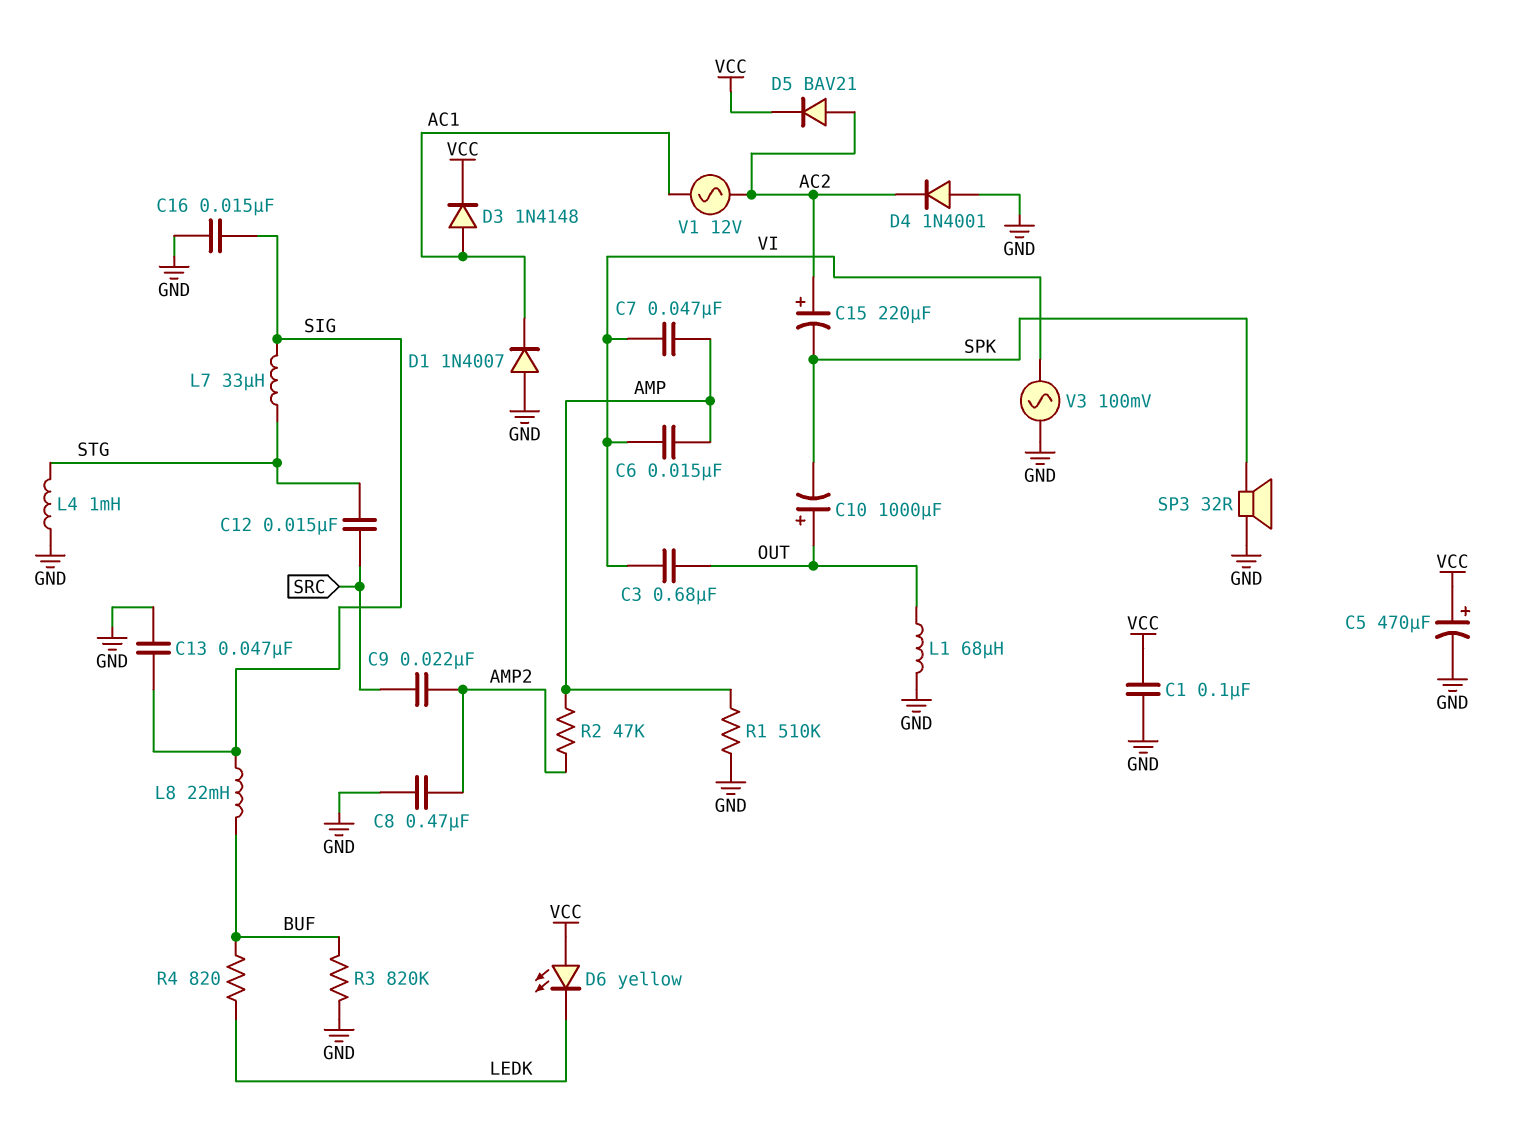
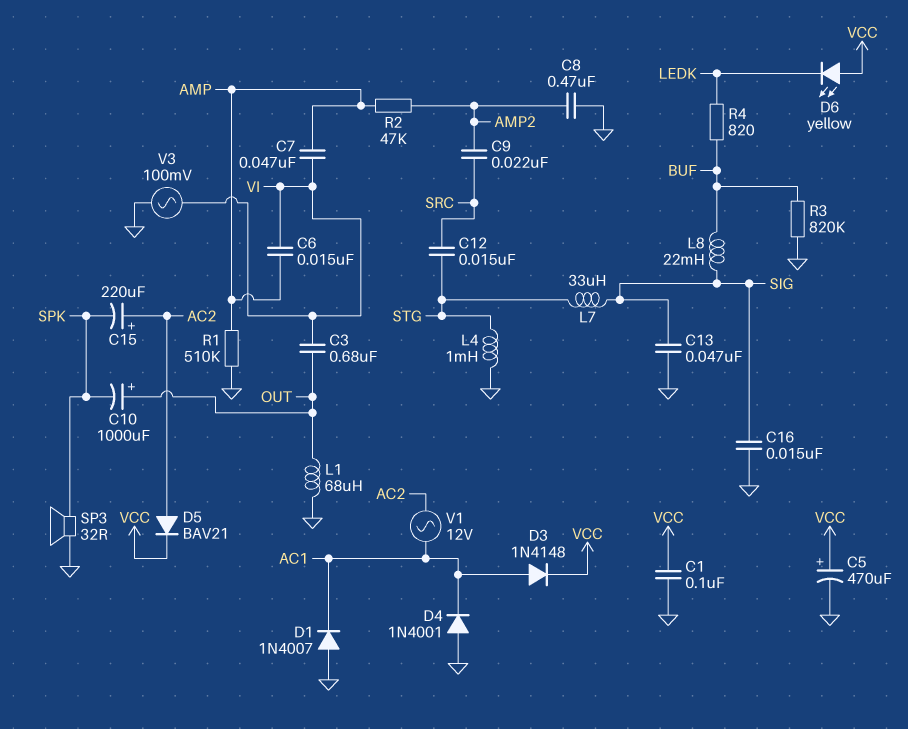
D4: diode 1N4001 (A GND, K AC2) -> diode 1N4001 (A GND, K AC1)

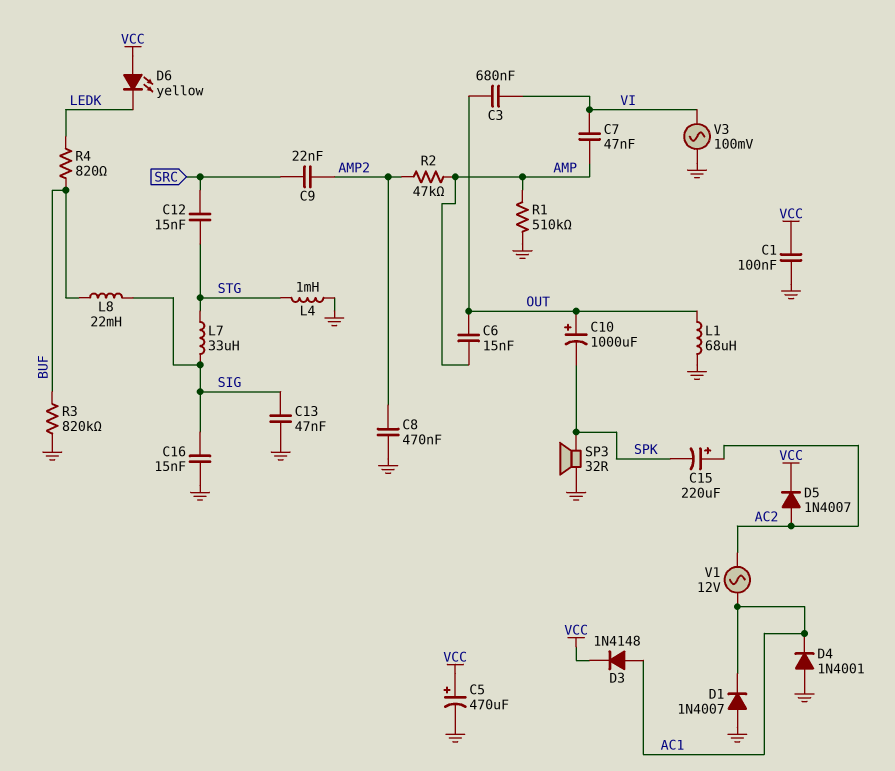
C6: 15nF (AMP, VI) -> 15nF (AMP, OUT)
D5: diode BAV21 (A AC2, K VCC) -> diode 1N4007 (A AC2, K VCC)

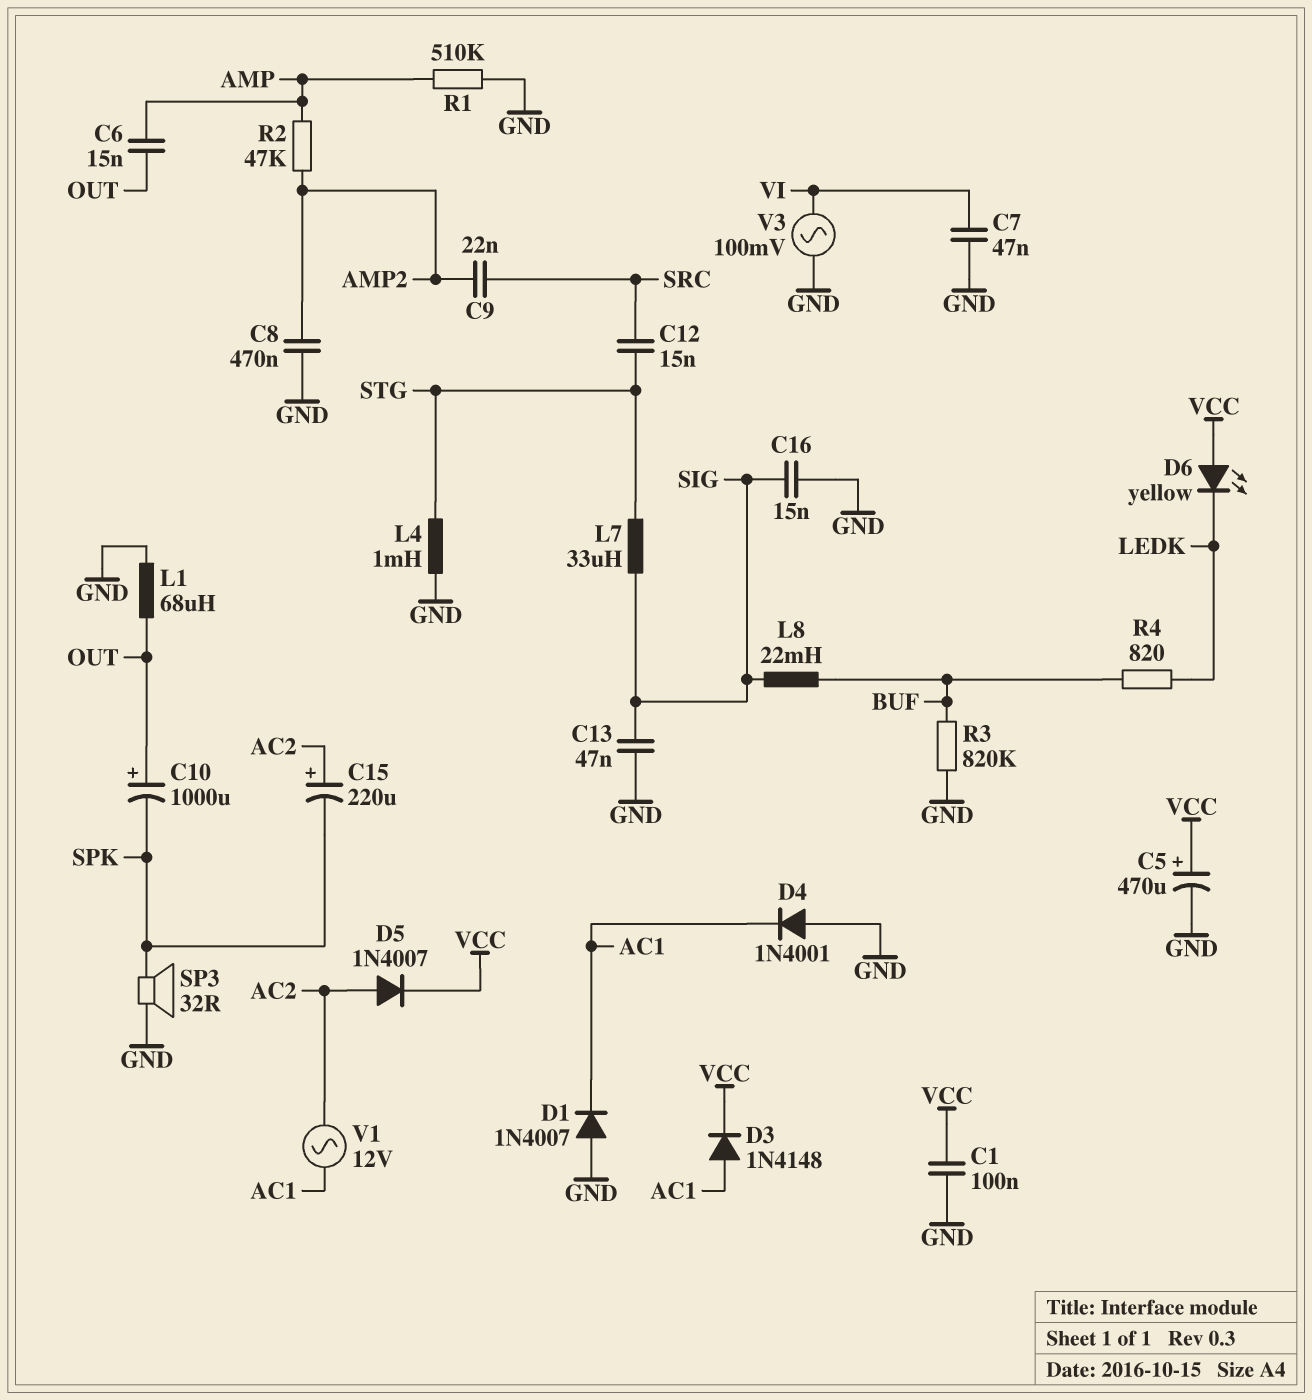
C3: 680nF (OUT, VI) -> none
C7: 47nF (AMP, VI) -> 47nF (GND, VI)

